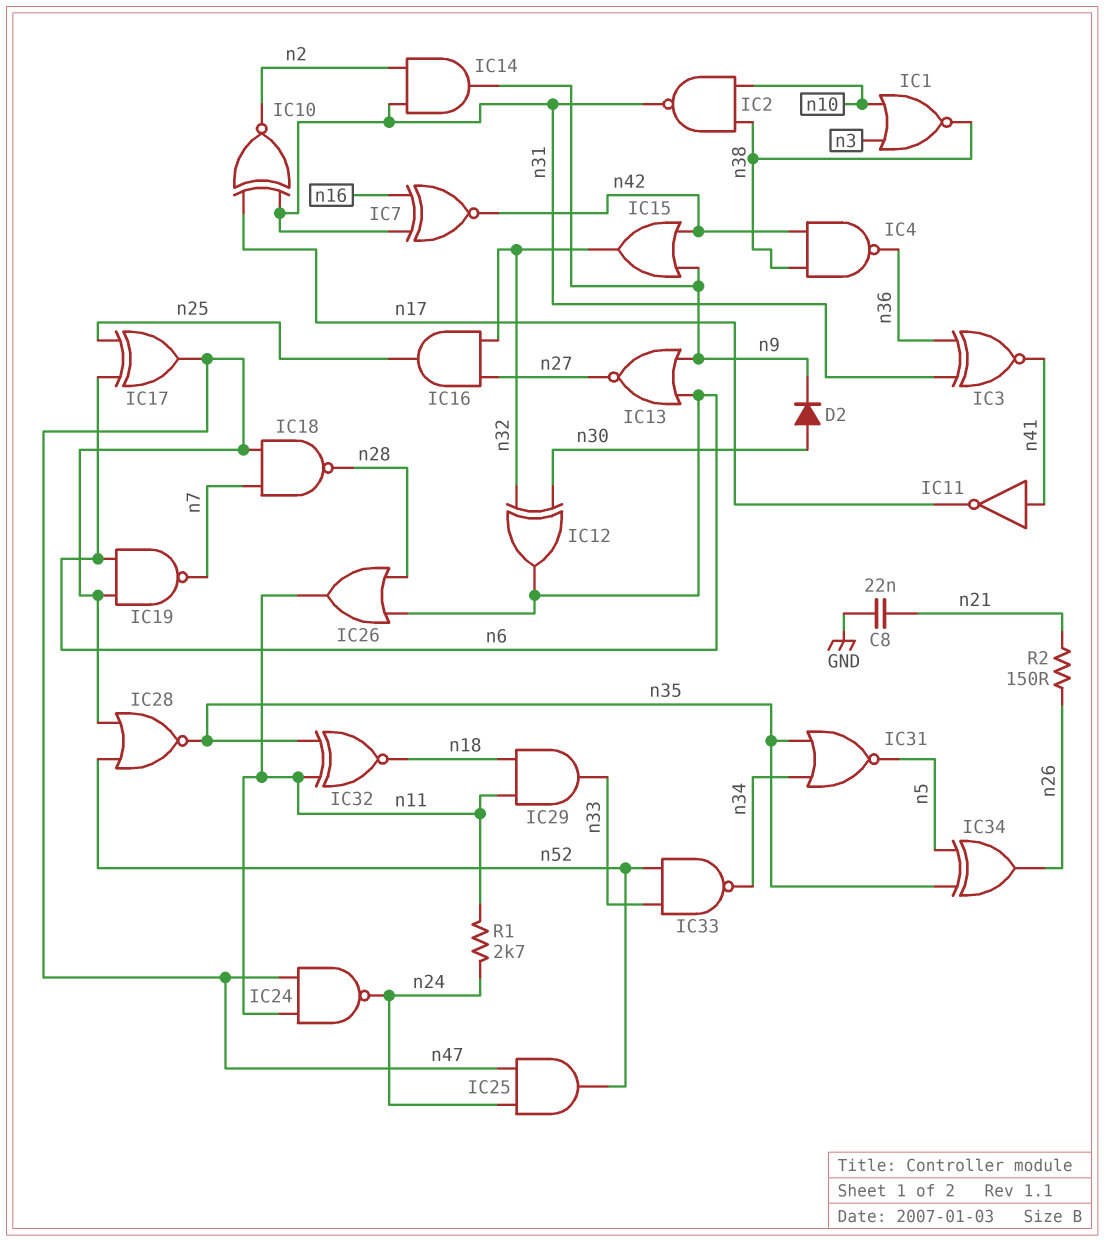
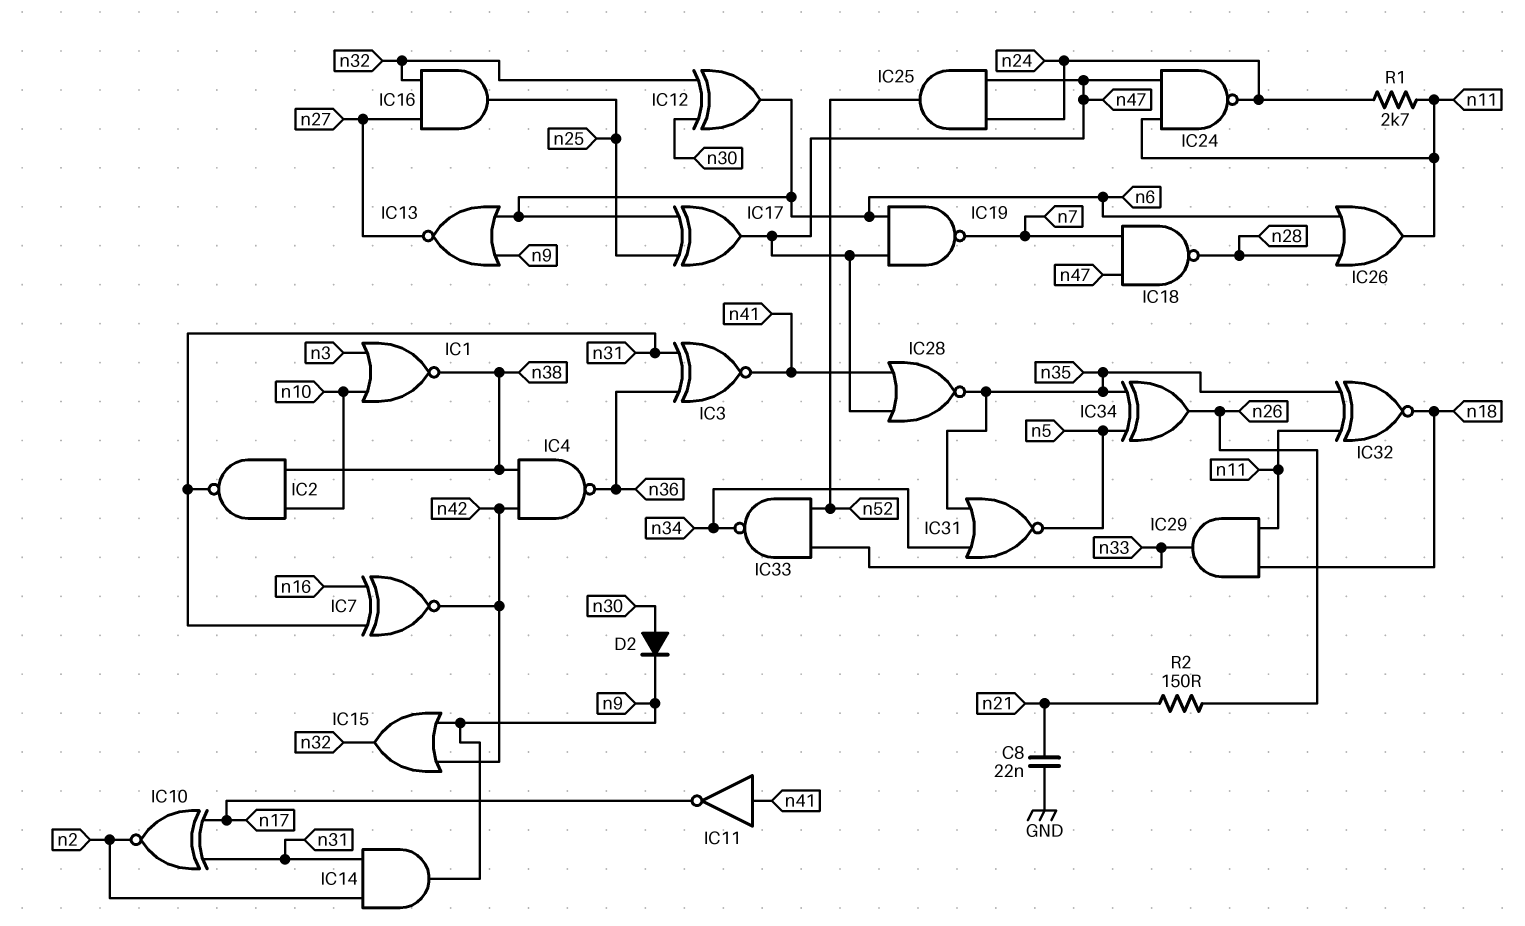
IC28: NOR (in n47, in n52, out n35) -> NOR (in n41, in n47, out n35)

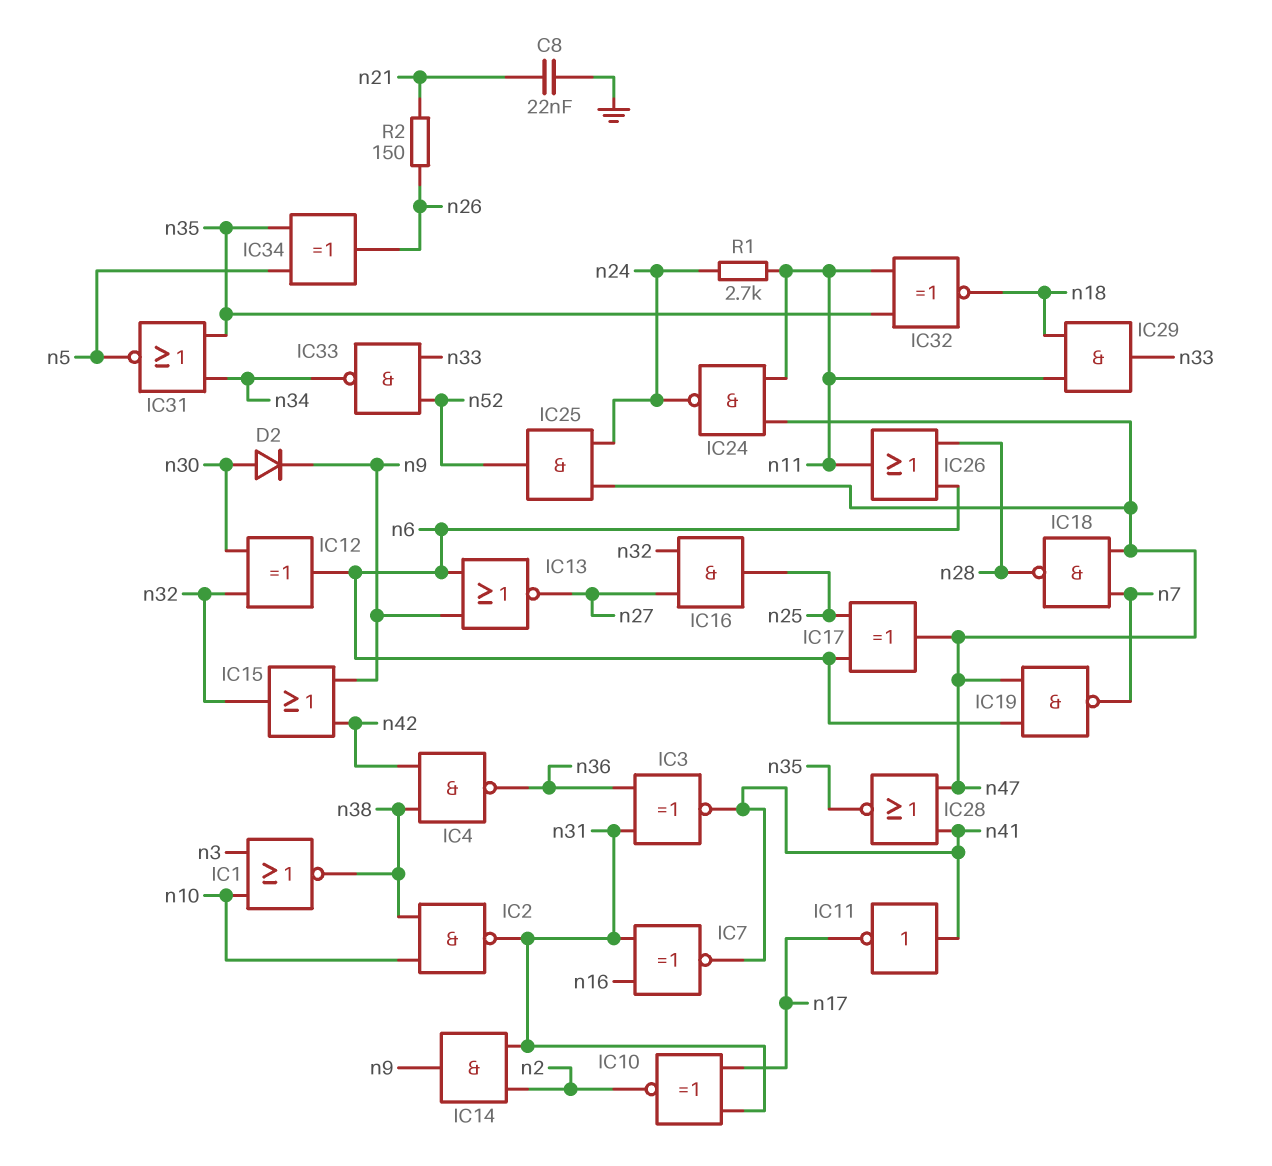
IC7: XNOR (in n16, in n31, out n42) -> XNOR (in n16, in n31, out n41)

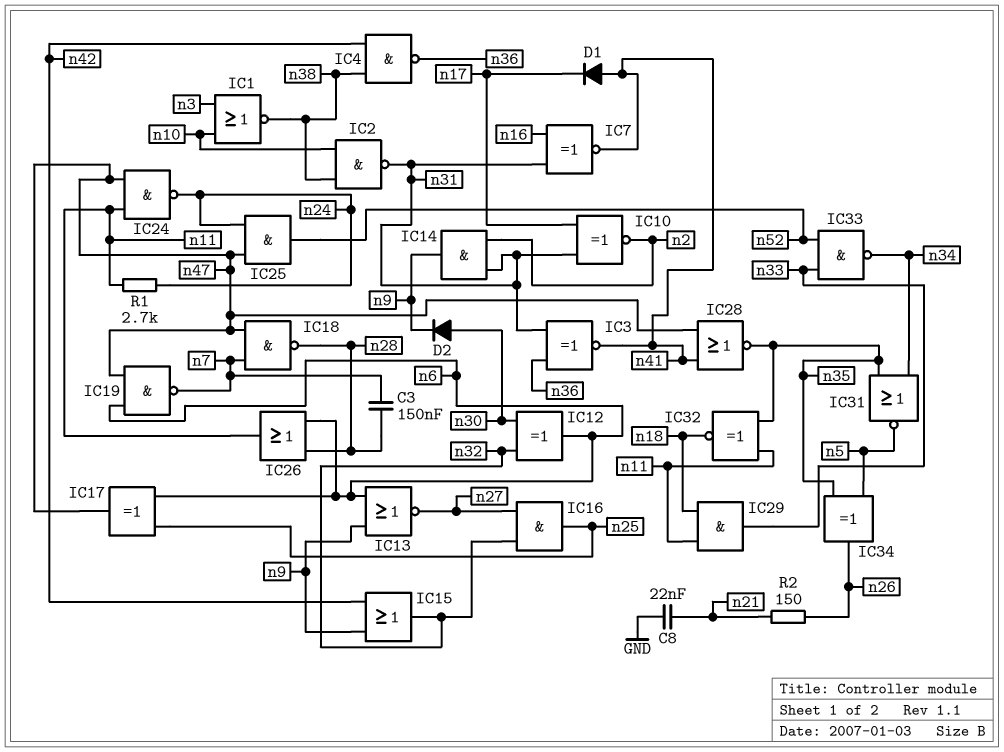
C3: none -> 150nF (n7, n28)
D1: none -> diode (A n41, K n17)
IC11: NOT (in n41, out n17) -> none

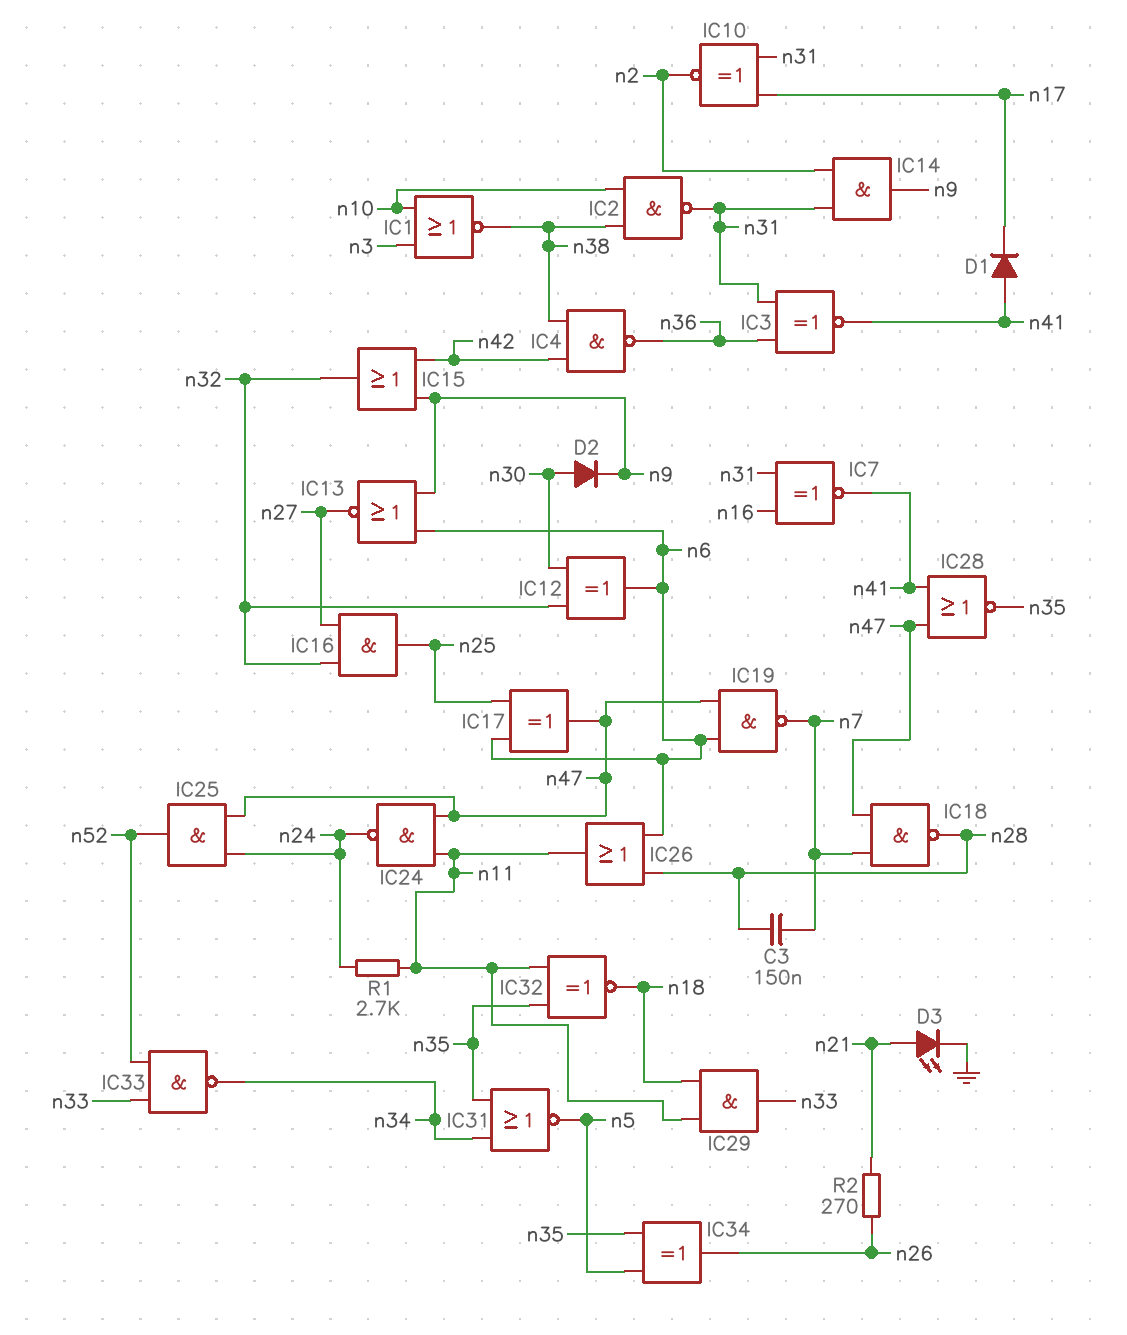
C8: 22nF (GND, n21) -> none
D3: none -> LED (A n21, K GND)
R2: 150 (n21, n26) -> 270 (n21, n26)

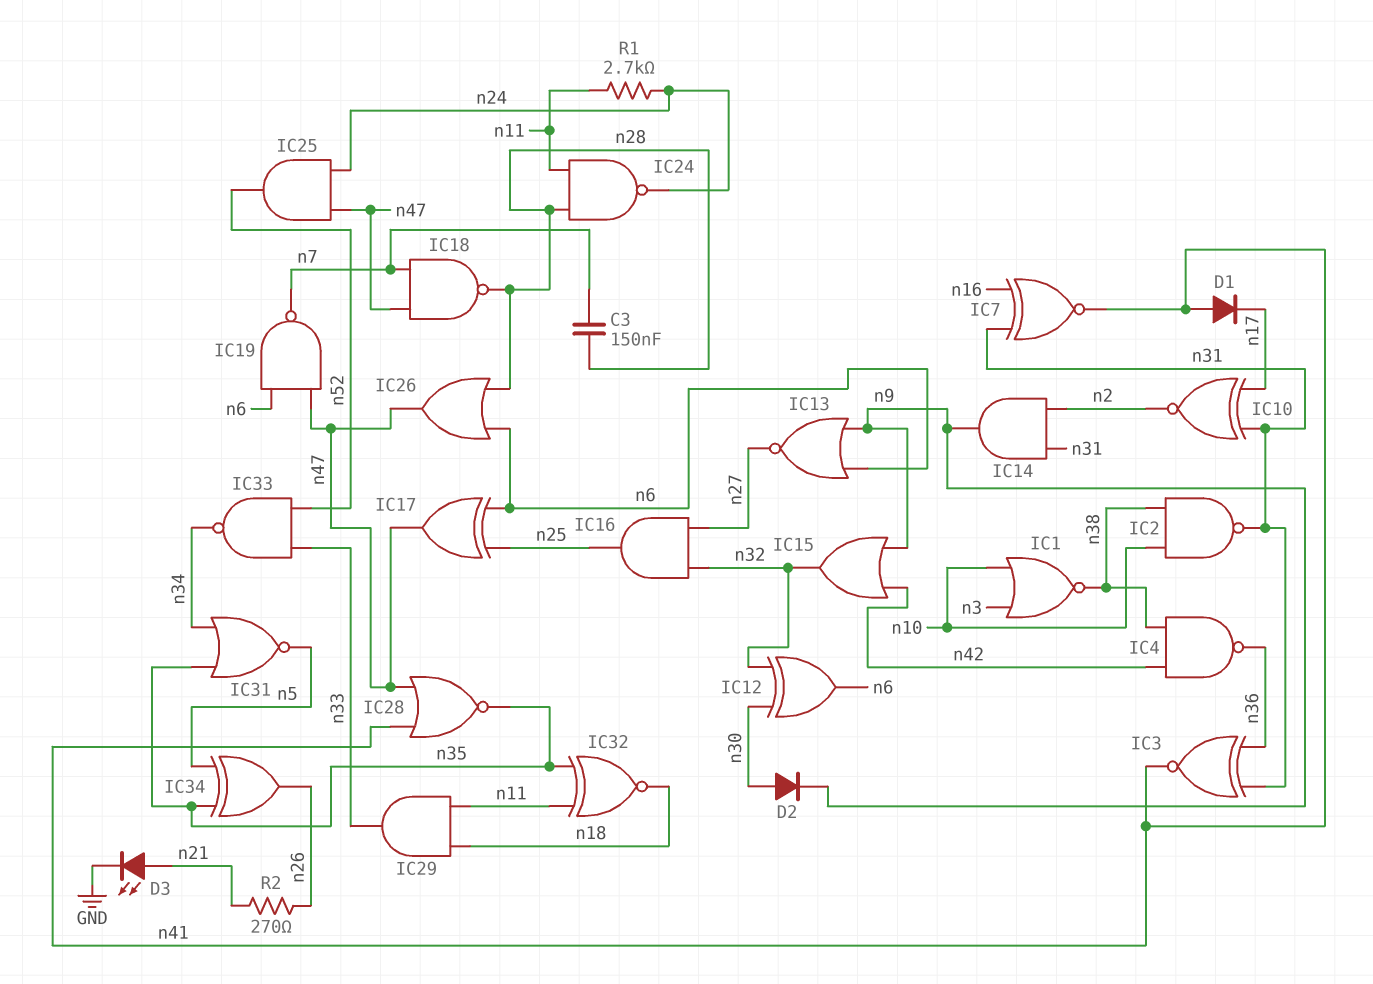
IC24: NAND (in n11, in n47, out n24) -> NAND (in n11, in n28, out n24)
IC26: OR (in n6, in n28, out n11) -> OR (in n6, in n28, out n47)

